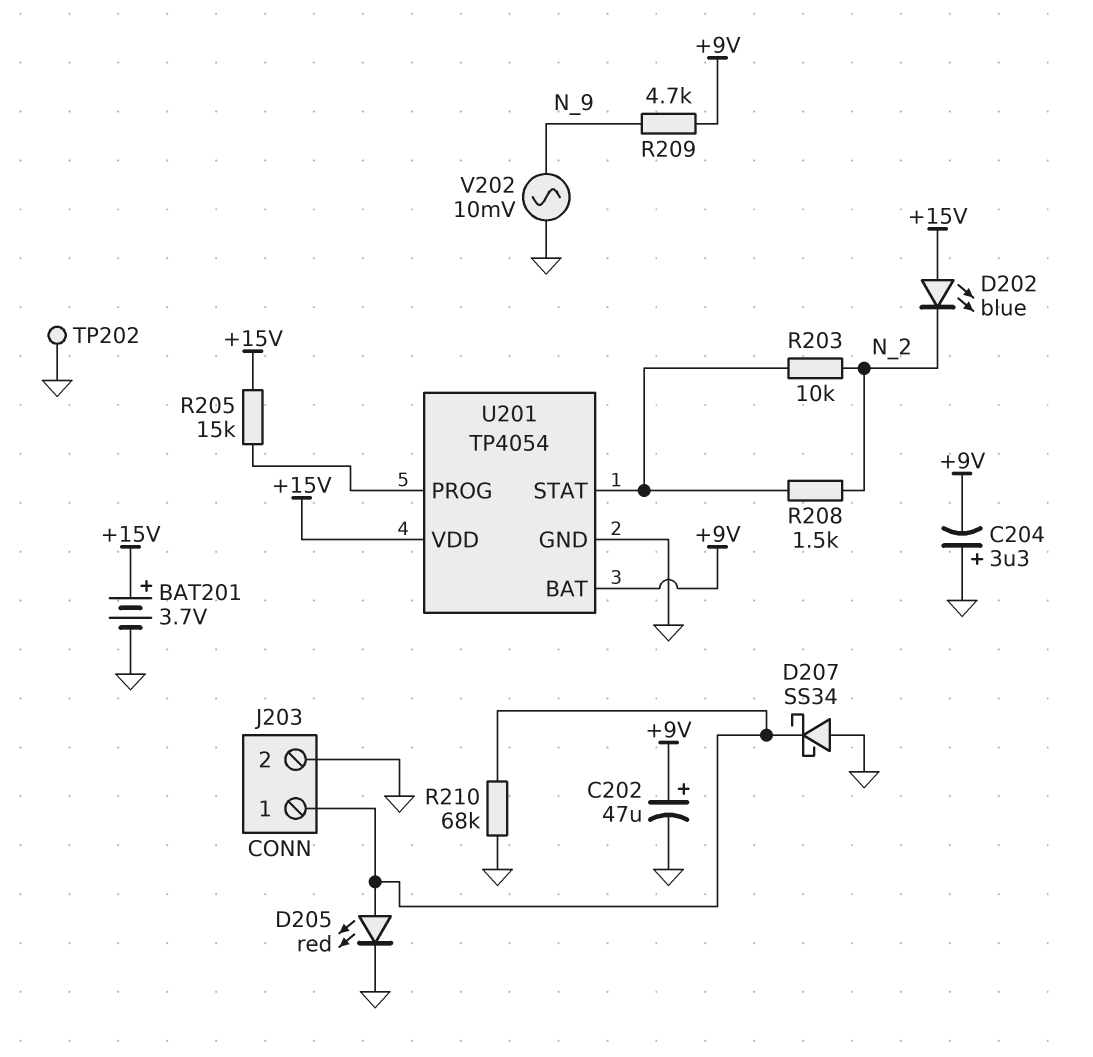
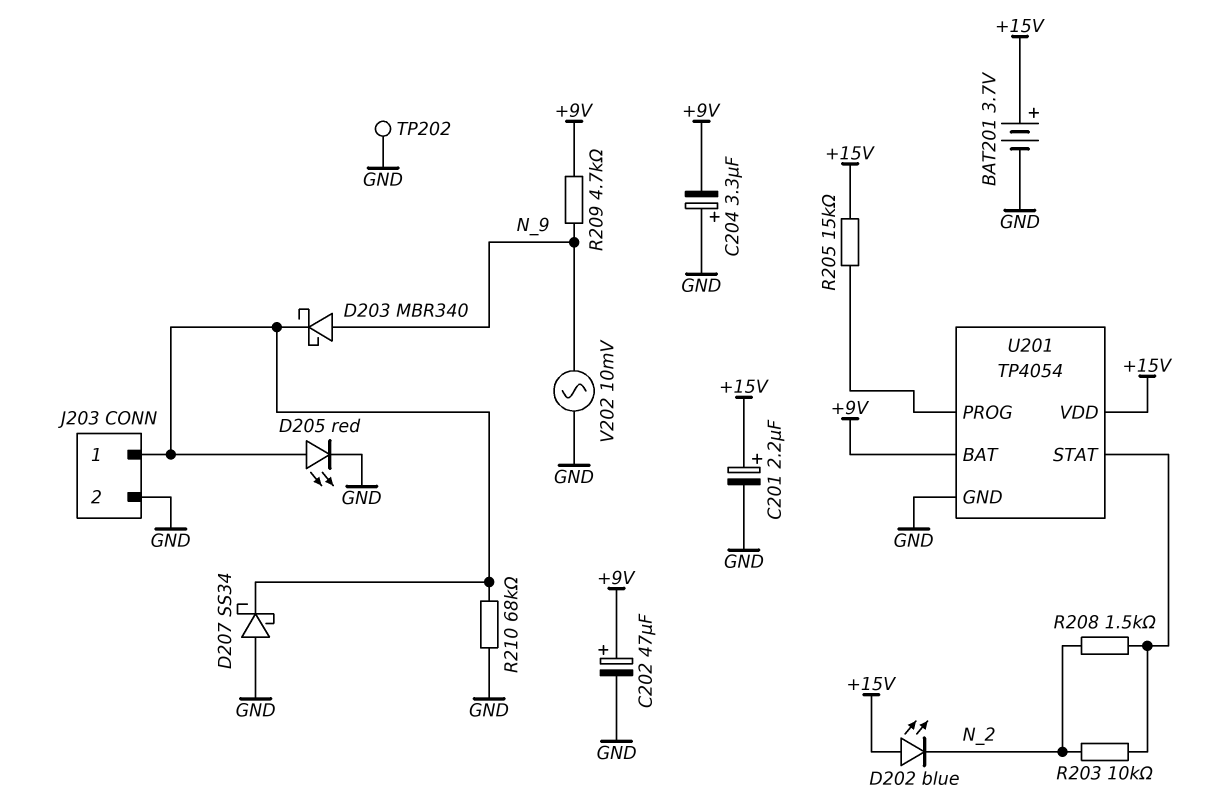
C201: none -> 2.2uF (plus +15V, minus GND)
D203: none -> schottky MBR340 (A N_9, K J203/1)

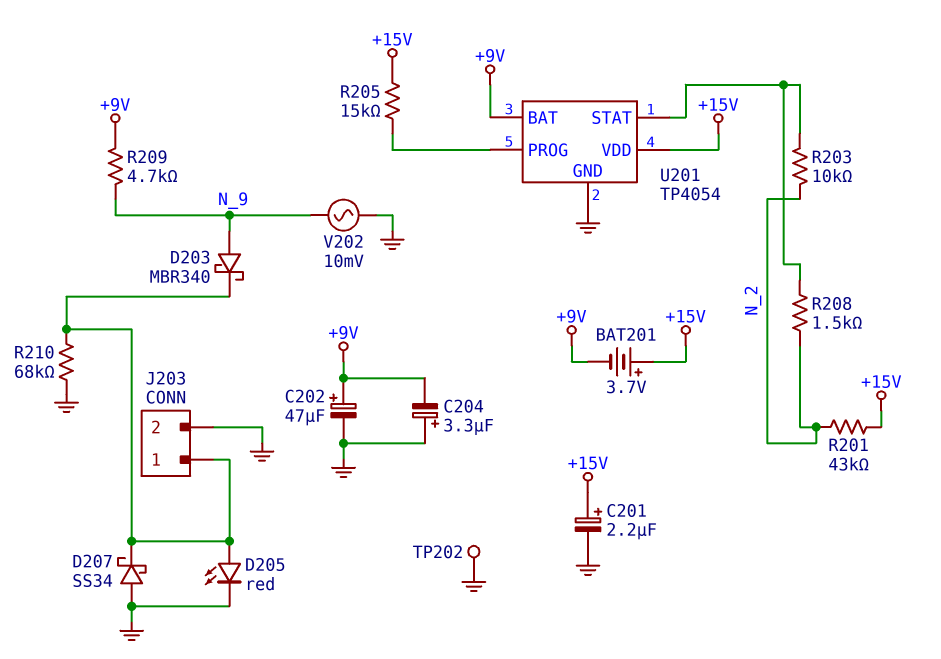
BAT201: 3.7V (plus +15V, minus GND) -> 3.7V (plus +15V, minus +9V)
D202: LED blue (A +15V, K N_2) -> none
R201: none -> 43k (+15V, N_2)

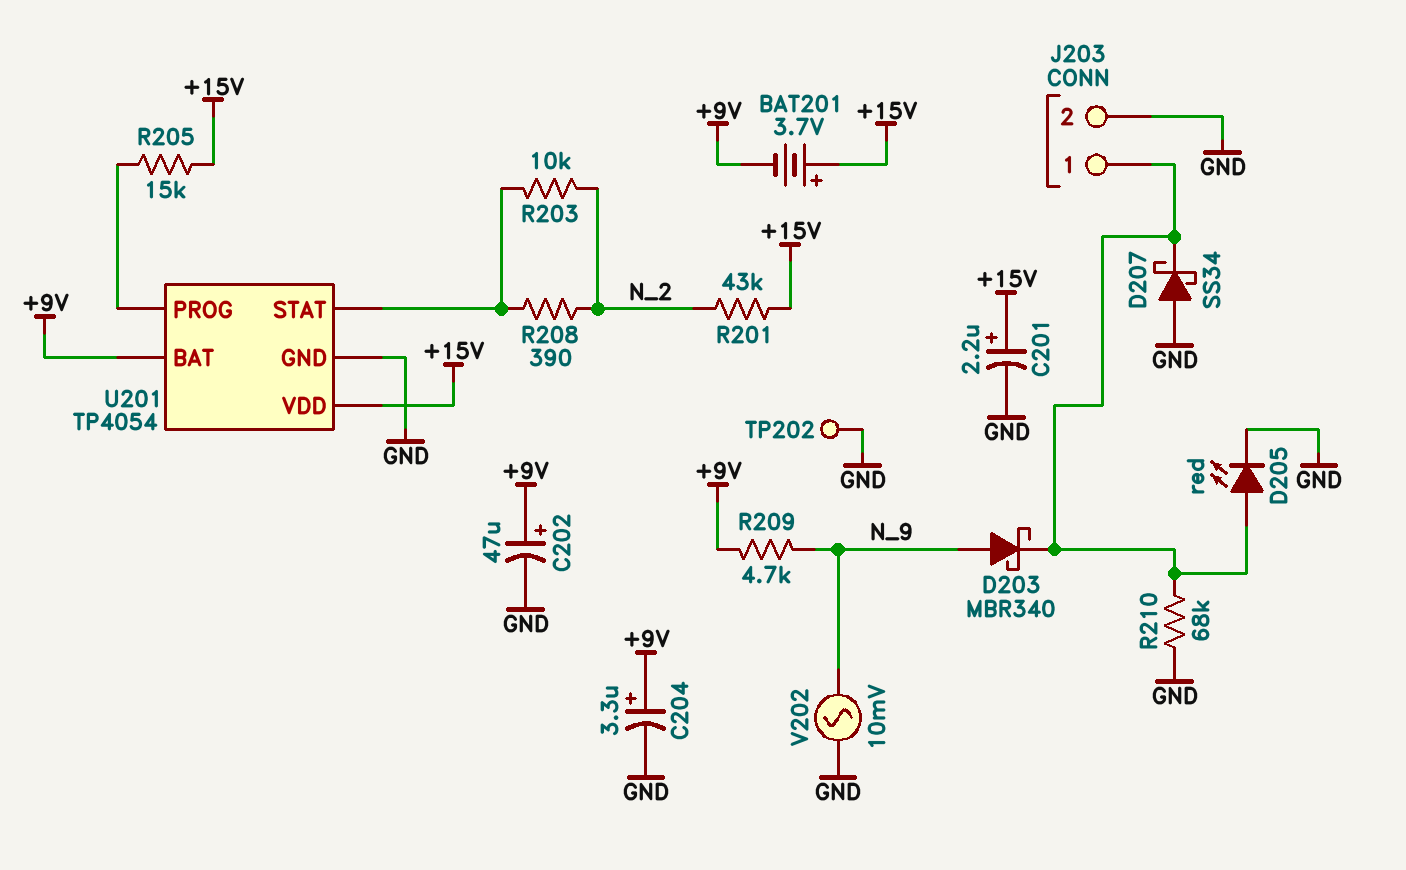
C204: 3.3uF (plus GND, minus +9V) -> 3.3uF (plus +9V, minus GND)
R208: 1.5k (N_2, U201/STAT) -> 390 (N_2, U201/STAT)

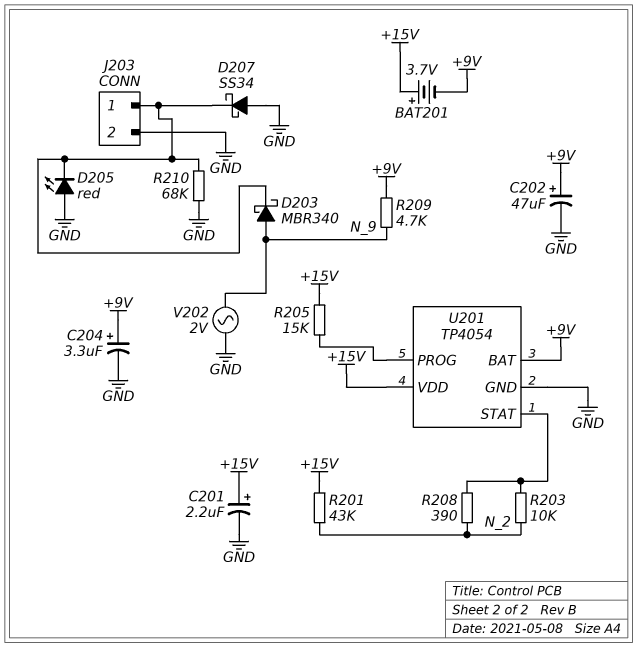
D205: LED red (A J203/1, K GND) -> LED red (A GND, K J203/1)
TP202: test point (GND) -> none
V202: AC 10mV (GND, N_9) -> AC 2V (GND, N_9)

